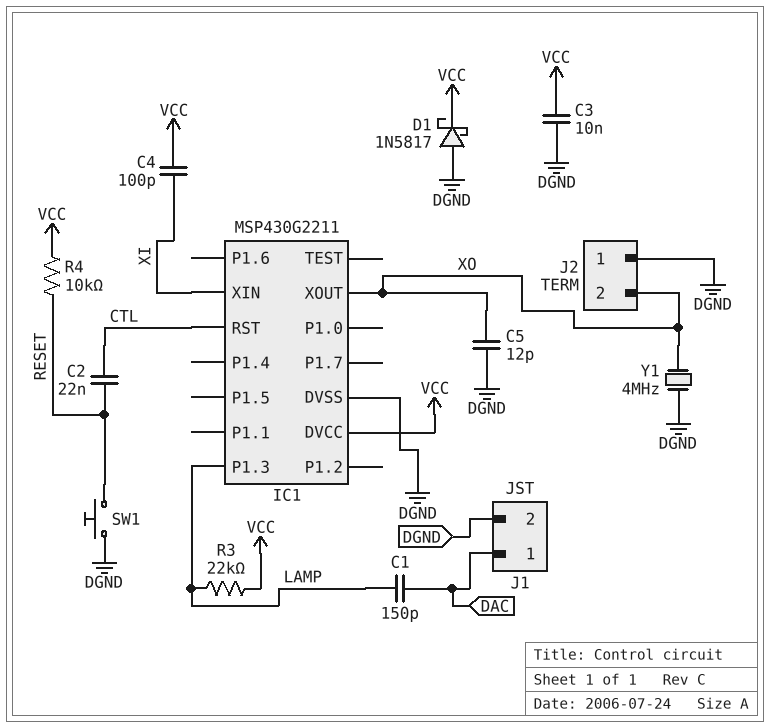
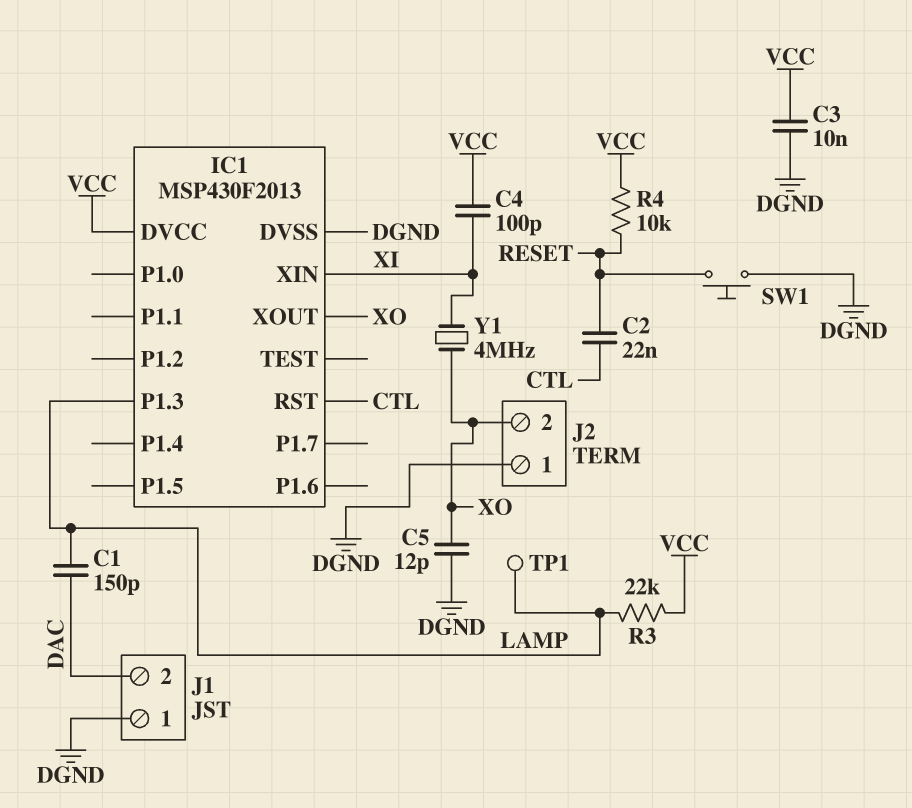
D1: schottky 1N5817 (A DGND, K VCC) -> none
IC1: MSP430G2211 -> MSP430F2013
J1 pin 1: DAC -> DGND
J1 pin 2: DGND -> DAC
TP1: none -> test point (LAMP)
Y1: 4MHz (DGND, XO) -> 4MHz (XI, XO)

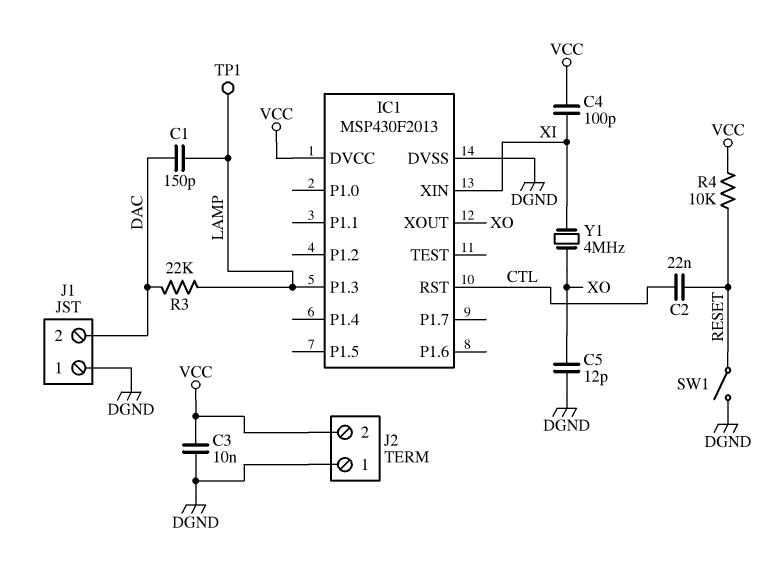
J2 pin 2: XO -> VCC
R3: 22k (LAMP, VCC) -> 22k (DAC, LAMP)
SW1: button (DGND, RESET) -> switch (DGND, RESET)

